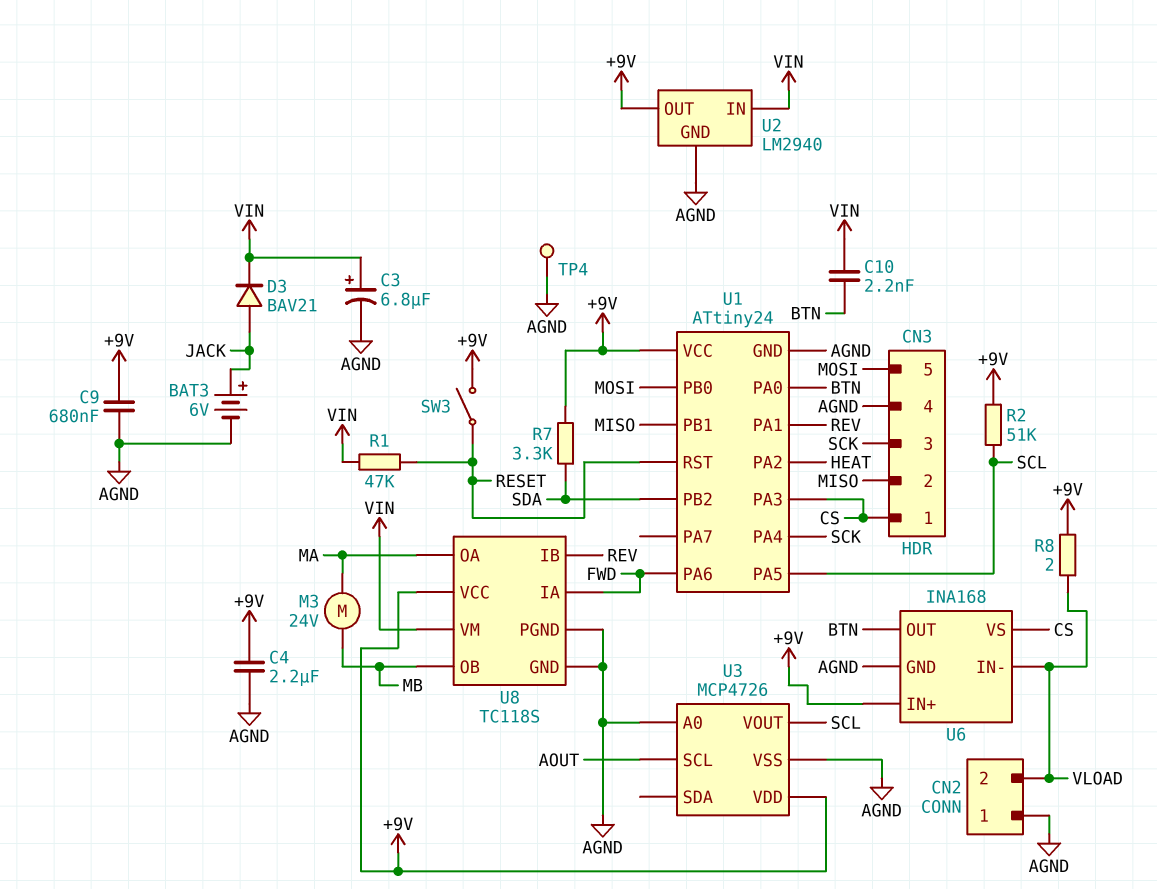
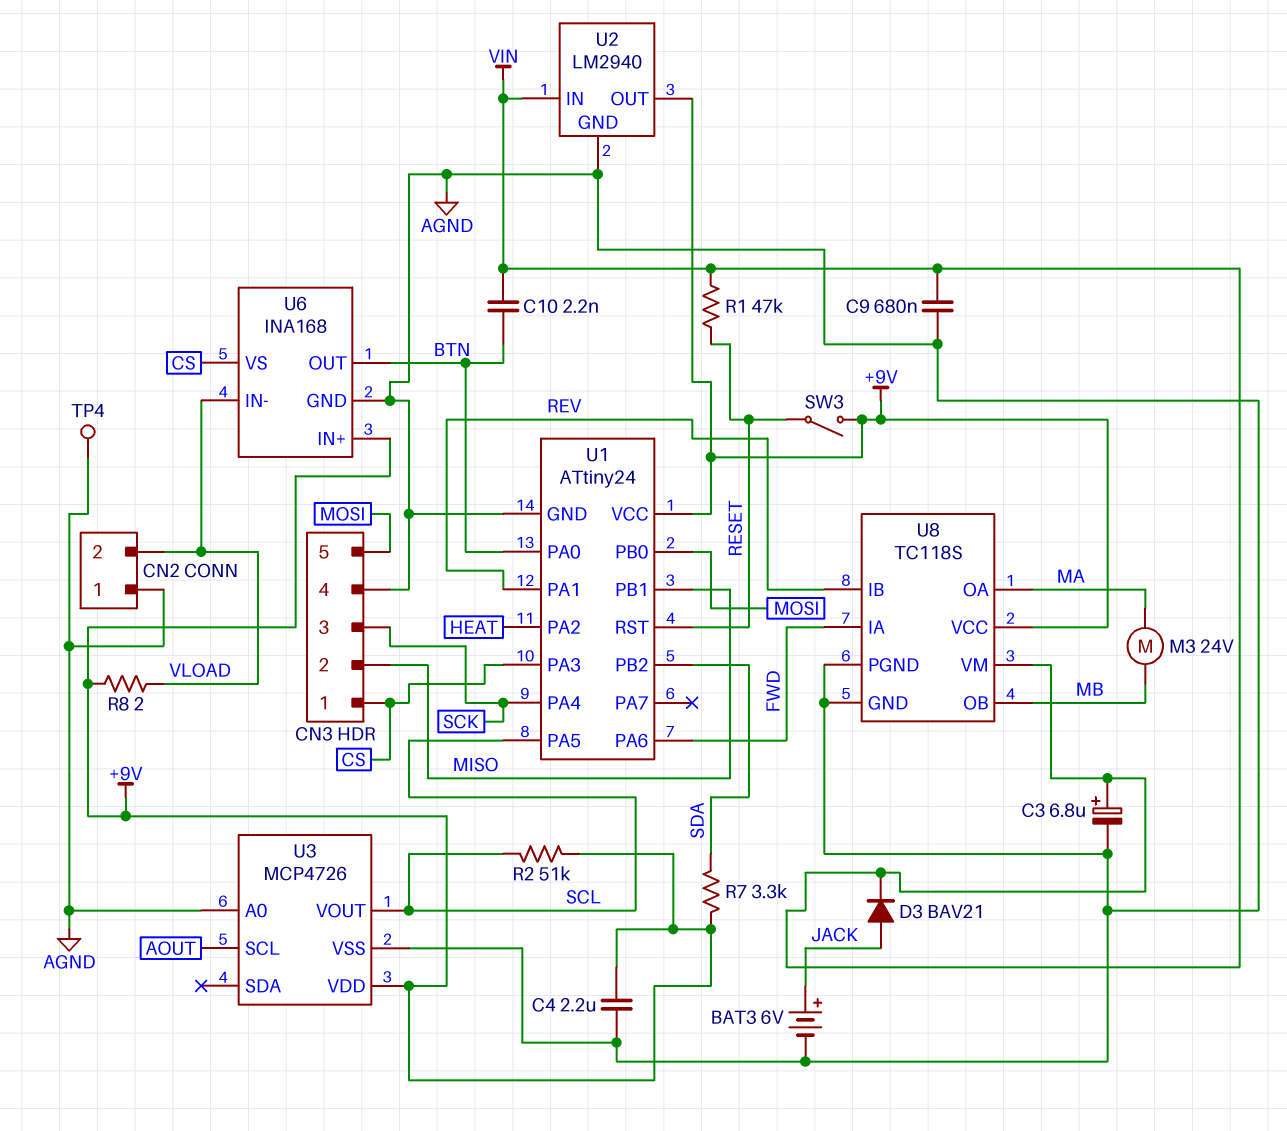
C9: 680nF (+9V, AGND) -> 680nF (AGND, VIN)

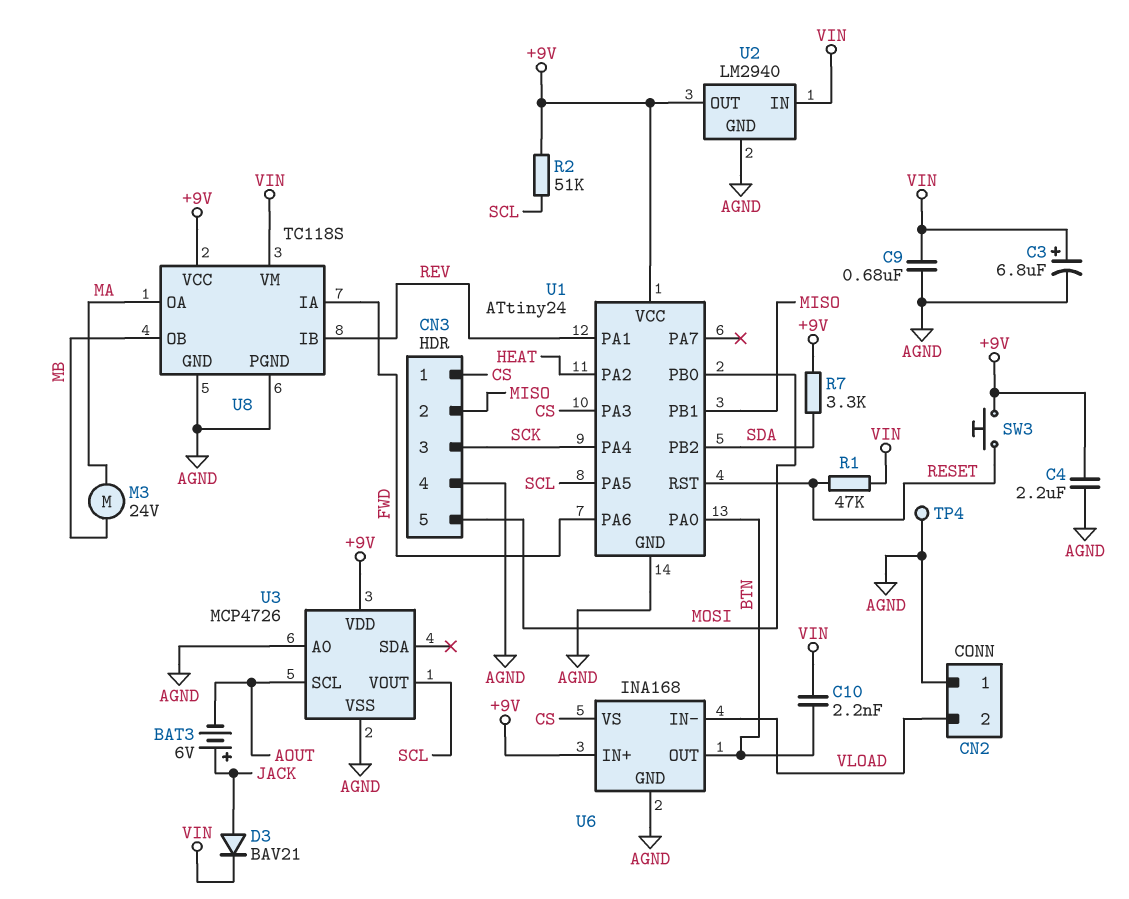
BAT3: 6V (plus JACK, minus AGND) -> 6V (plus JACK, minus AOUT)
R8: 2 (+9V, VLOAD) -> none
SW3: switch (+9V, RESET) -> button (+9V, RESET)

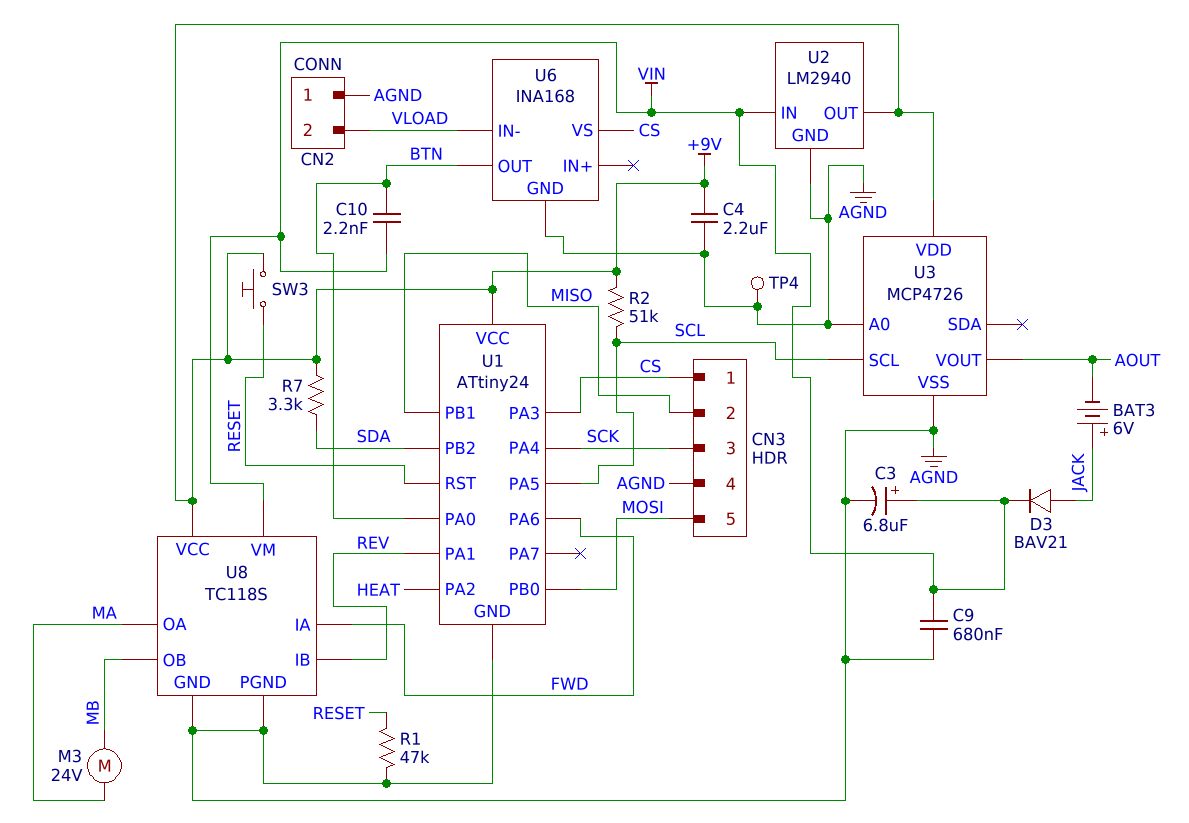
R1: 47k (RESET, VIN) -> 47k (AGND, RESET)
U3 pin SCL: AOUT -> SCL
U3 pin VOUT: SCL -> AOUT
U6 pin IN+: +9V -> none

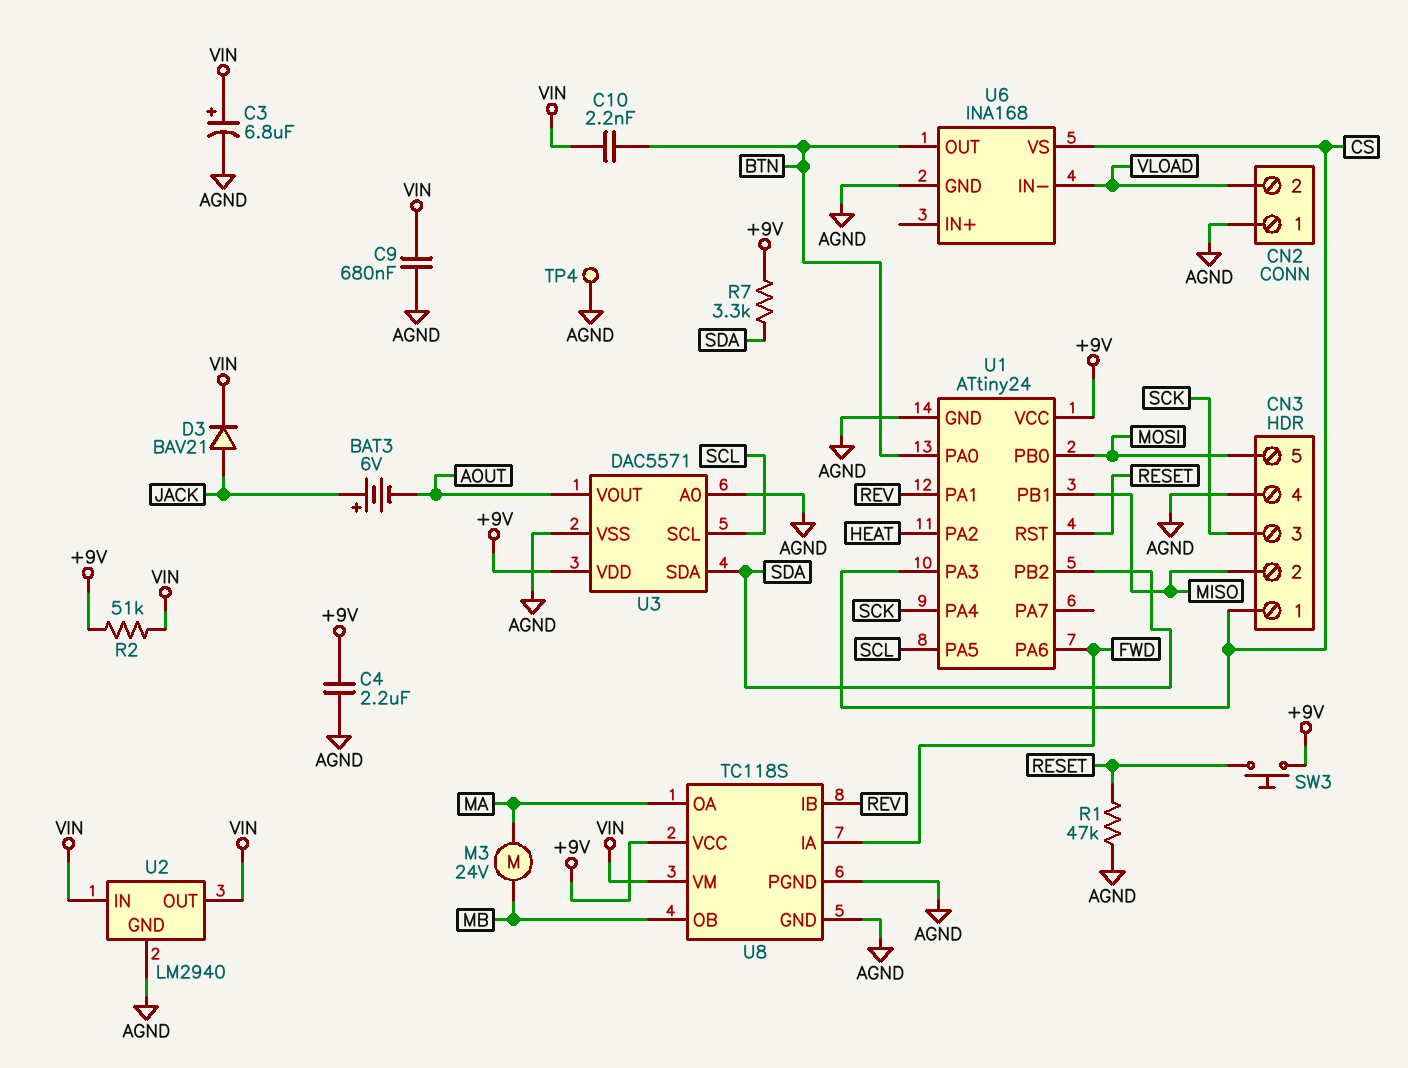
R2: 51k (+9V, SCL) -> 51k (+9V, VIN)
U2 pin OUT: +9V -> VIN
U3: MCP4726 -> DAC5571
U3 pin SDA: none -> SDA

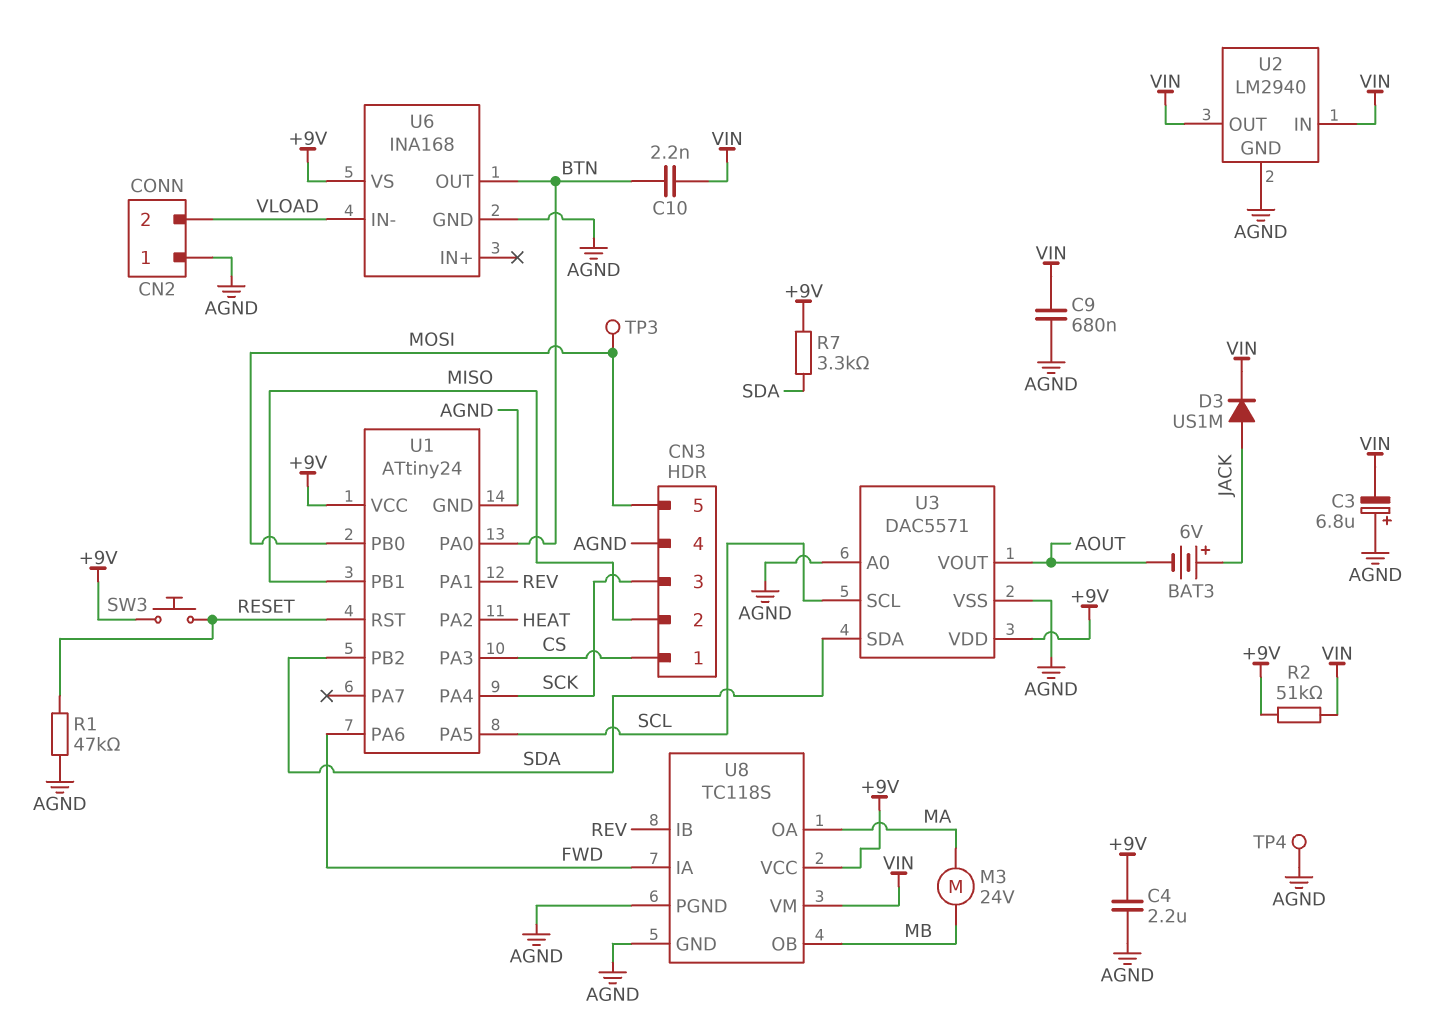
C3: 6.8uF (plus VIN, minus AGND) -> 6.8uF (plus AGND, minus VIN)
D3: diode BAV21 (A JACK, K VIN) -> diode US1M (A JACK, K VIN)
TP3: none -> test point (MOSI)
U6 pin VS: CS -> +9V

